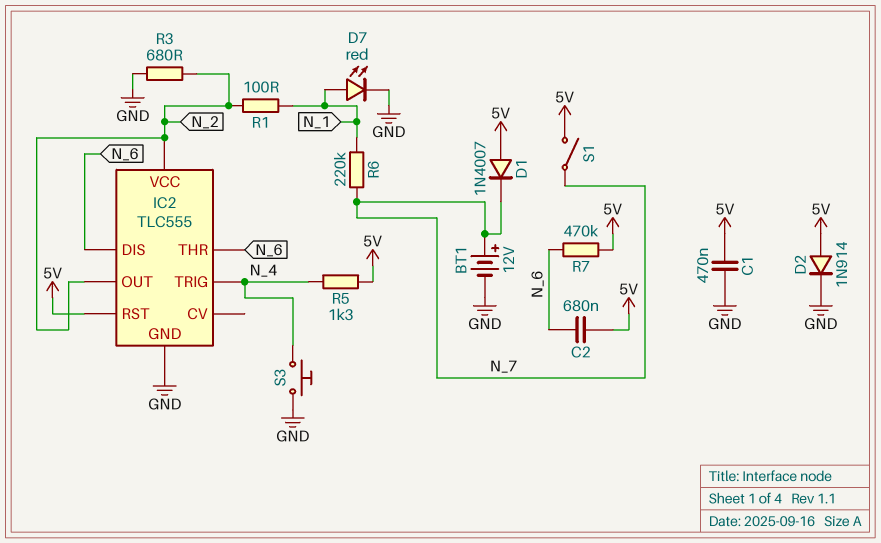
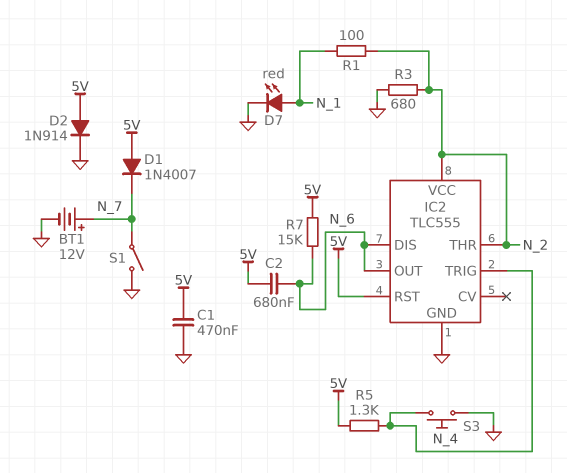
IC2 pin OUT: N_2 -> N_6
IC2 pin THR: N_6 -> N_2
R6: 220k (N_1, N_7) -> none
R7: 470k (5V, N_6) -> 15k (5V, N_6)
S1: switch (5V, N_7) -> switch (GND, N_7)

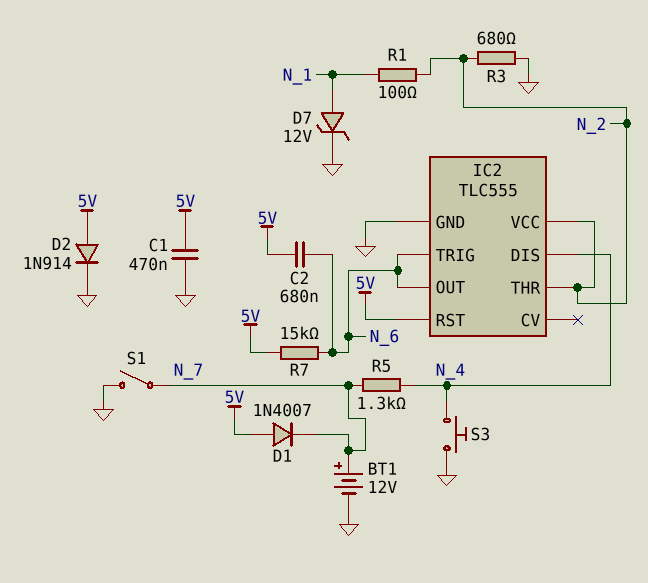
D7: LED red (A N_1, K GND) -> zener 12V (A N_1, K GND)
IC2 pin DIS: N_6 -> N_4
IC2 pin TRIG: N_4 -> N_6
R5: 1.3k (5V, N_4) -> 1.3k (N_4, N_7)

